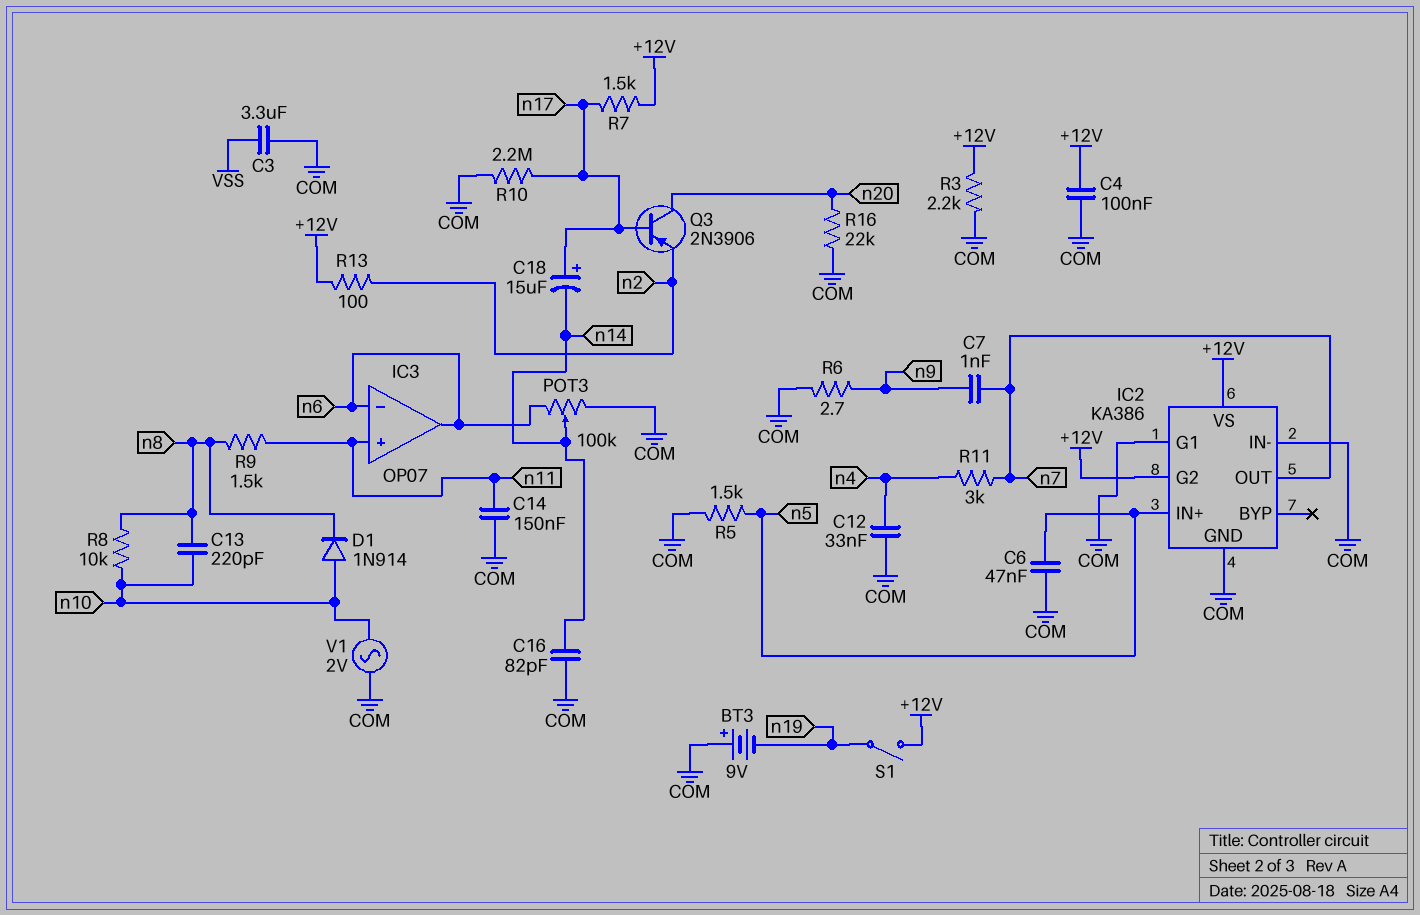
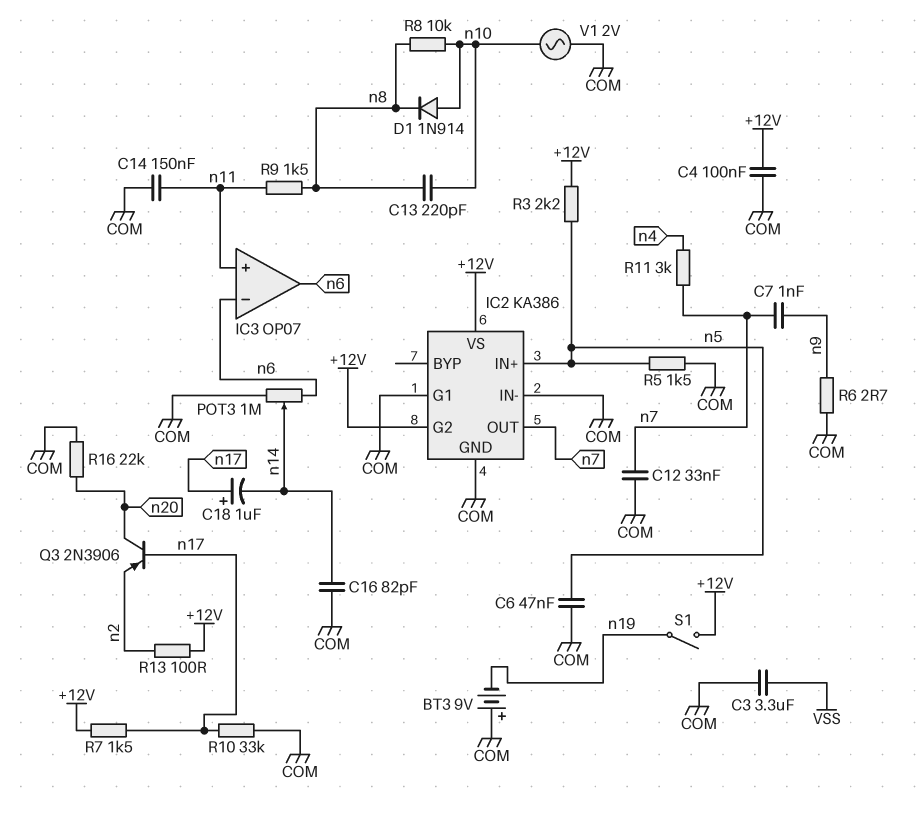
C12: 33nF (COM, n4) -> 33nF (COM, n7)
C18: 15uF (plus n17, minus n14) -> 1uF (plus n17, minus n14)
POT3: 100k (COM, n6, wiper n14) -> 1M (COM, n6, wiper n14)
R3: 2.2k (+12V, COM) -> 2.2k (+12V, n5)
R10: 2.2M (COM, n17) -> 33k (COM, n17)

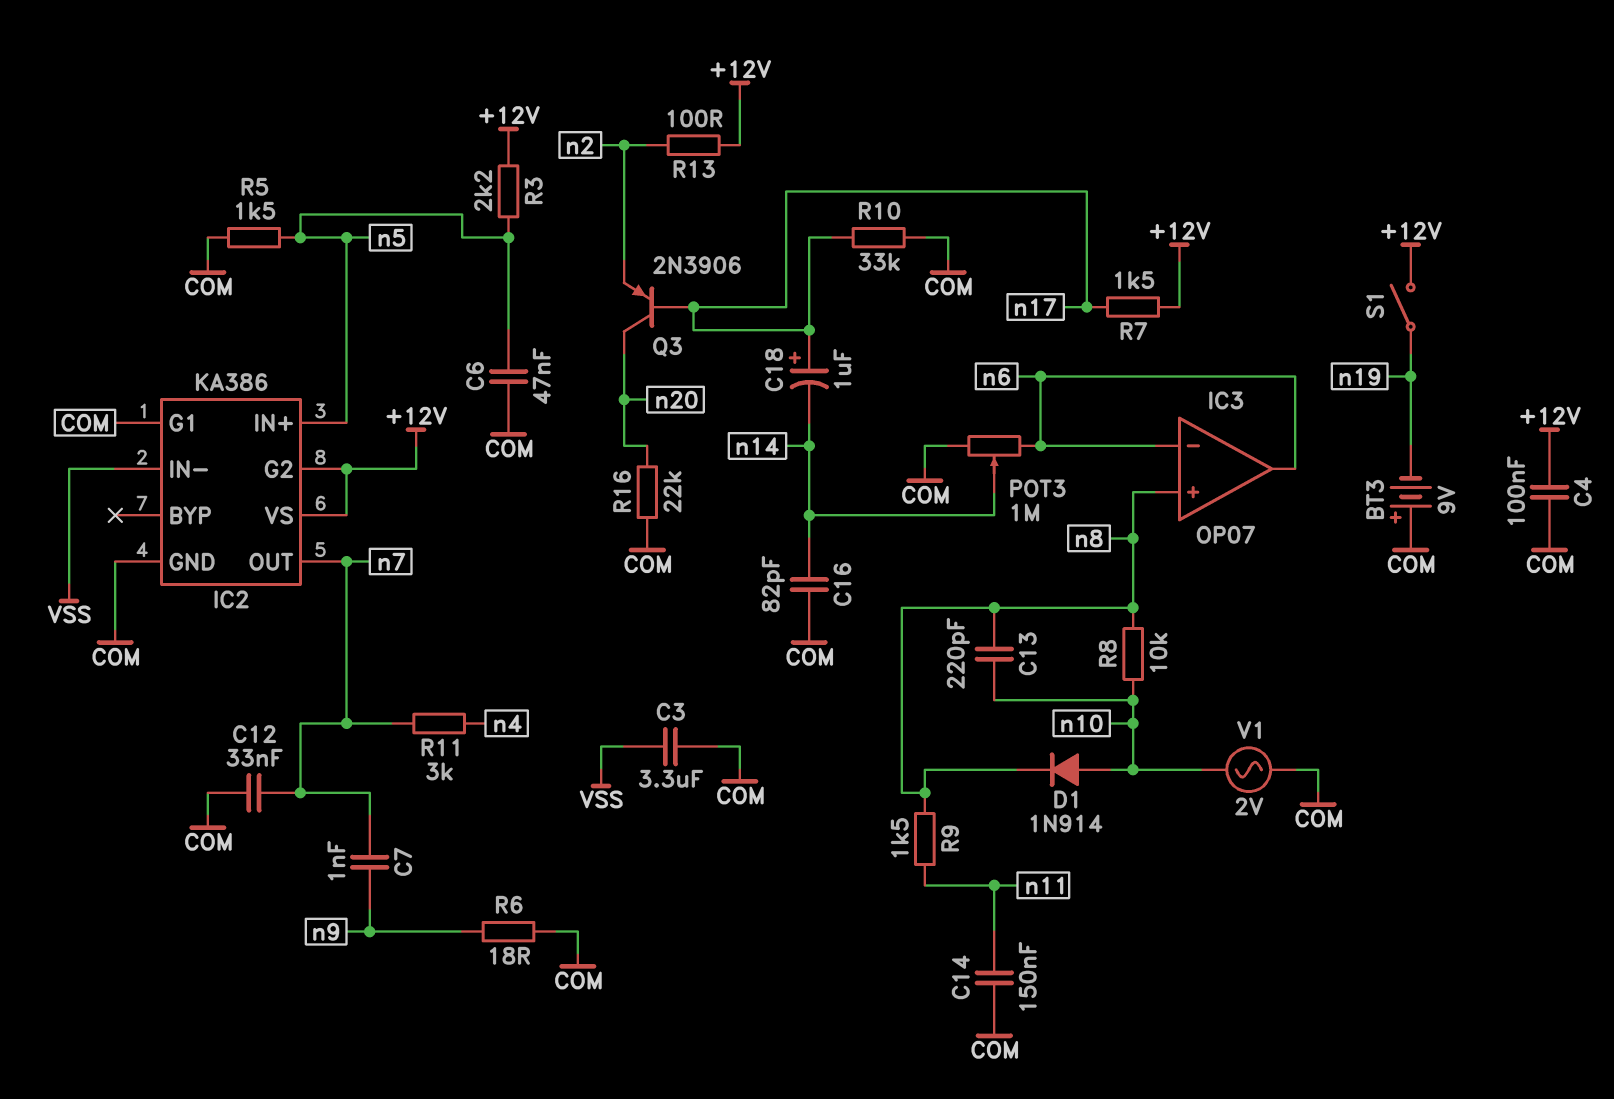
IC2 pin IN-: COM -> VSS
IC3 pin in+: n11 -> n8
R6: 2.7 (COM, n9) -> 18 (COM, n9)

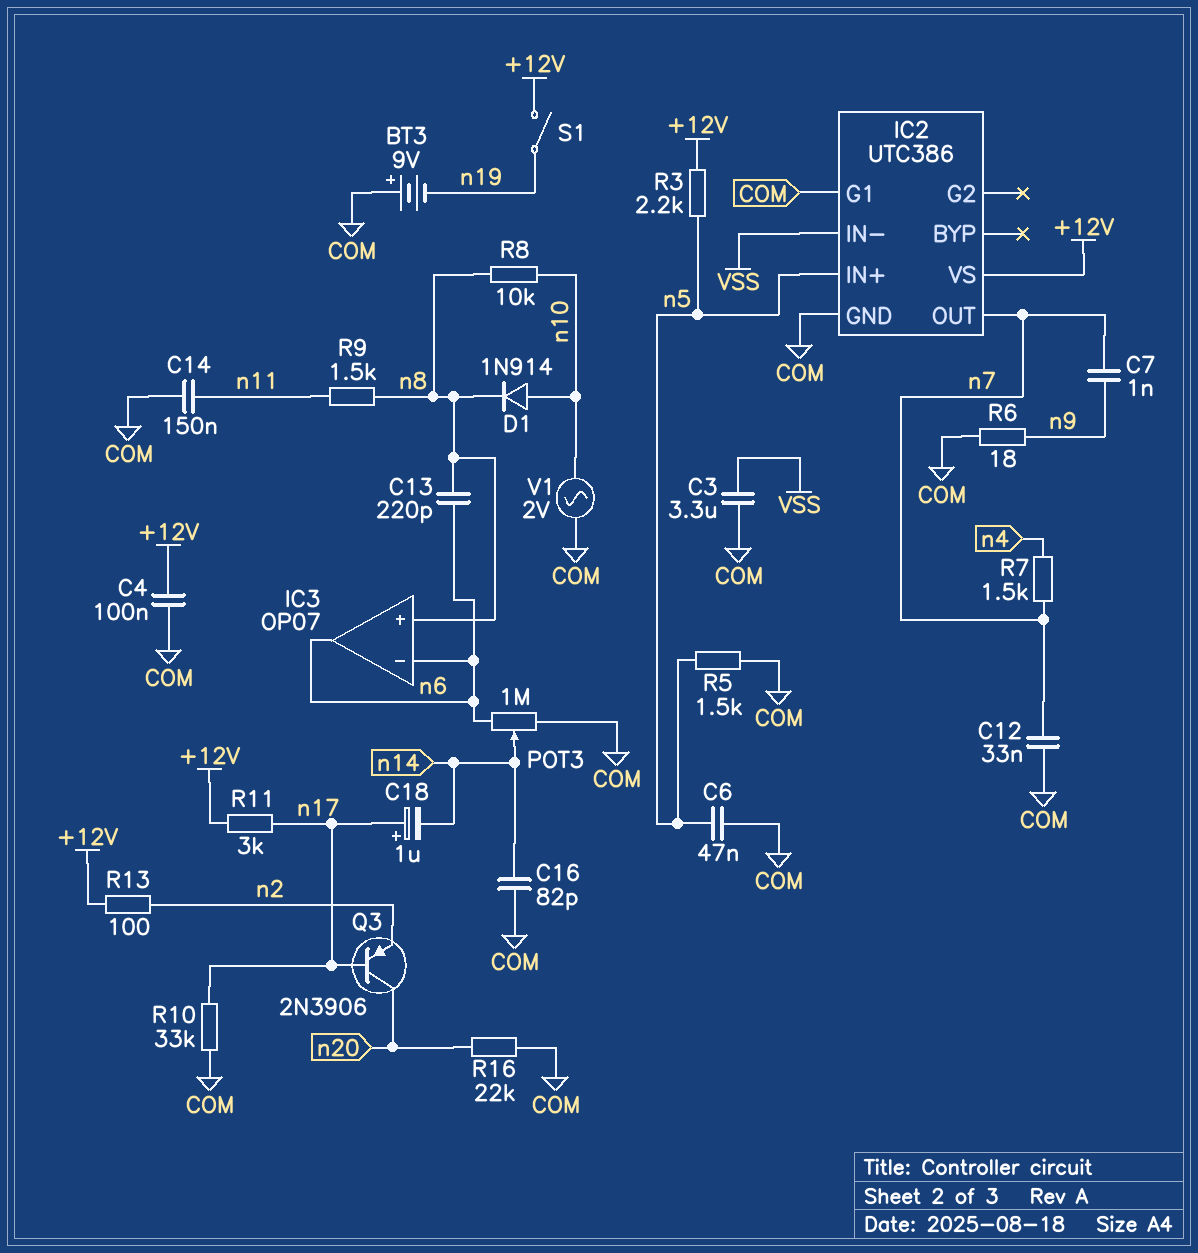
C13: 220pF (n8, n10) -> 220pF (n6, n8)
IC2: KA386 -> UTC386
IC2 pin G2: +12V -> none
R7: 1.5k (+12V, n17) -> 1.5k (n4, n7)
R11: 3k (n4, n7) -> 3k (+12V, n17)

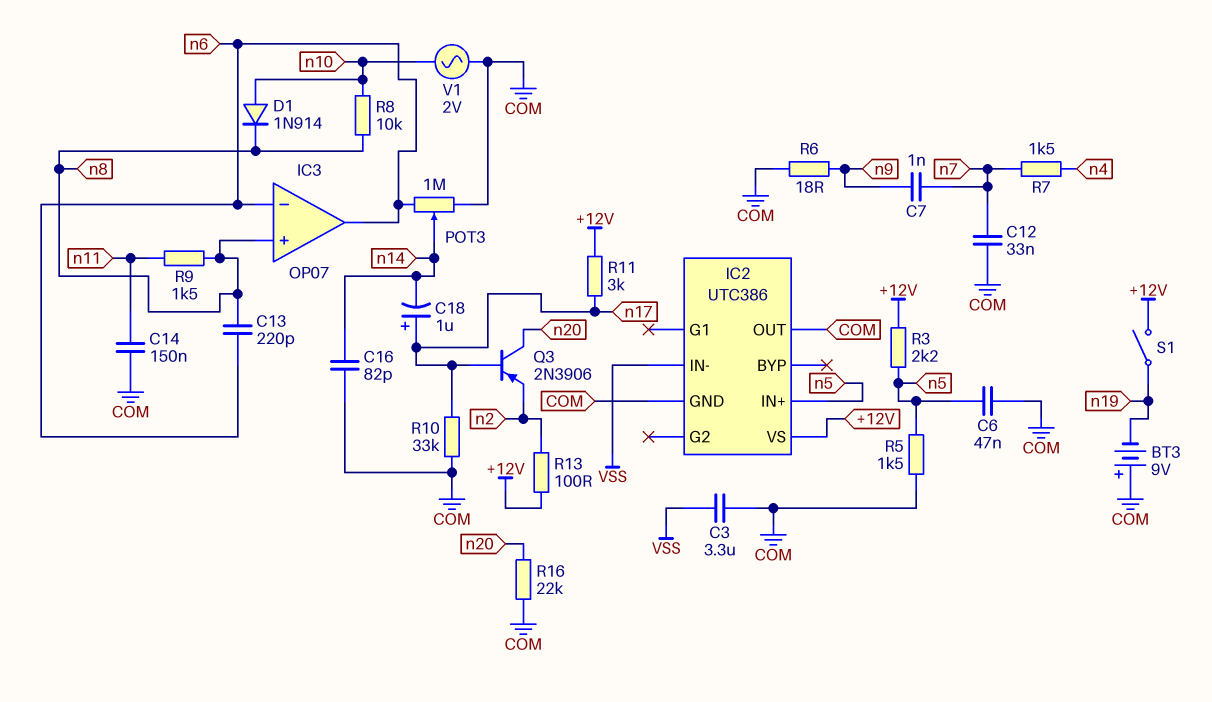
C4: 100nF (+12V, COM) -> none
IC2 pin G1: COM -> none
IC2 pin OUT: n7 -> COM

